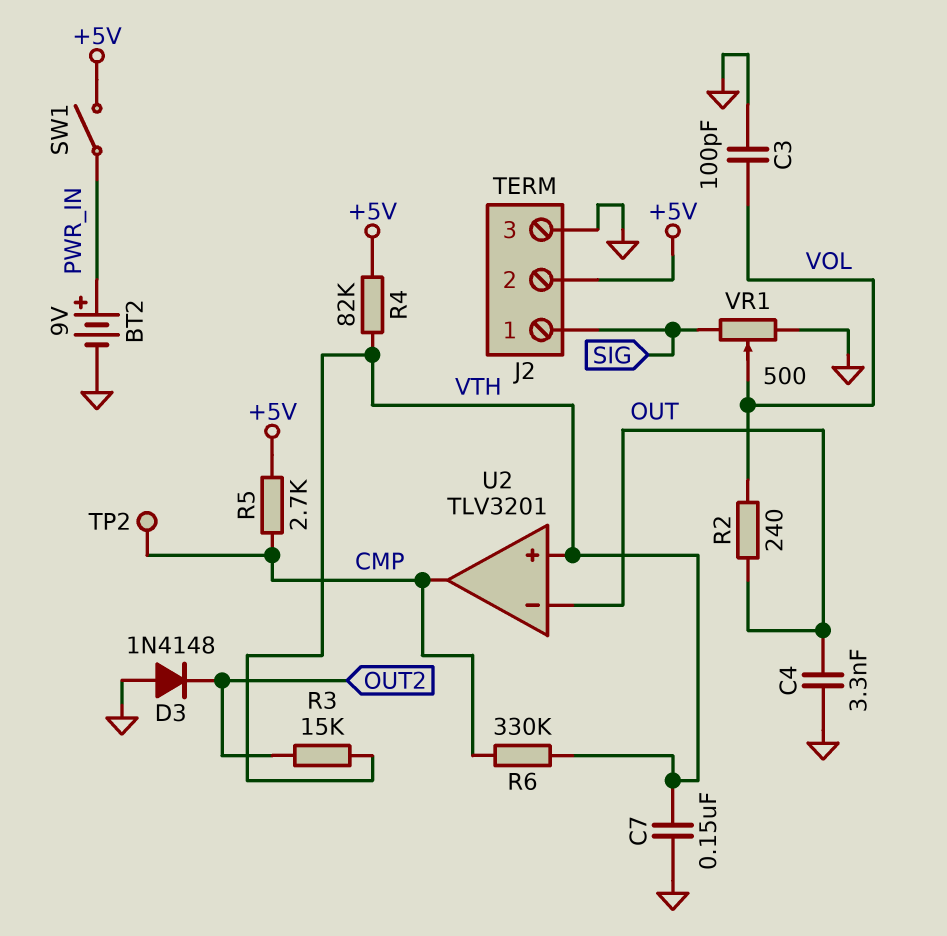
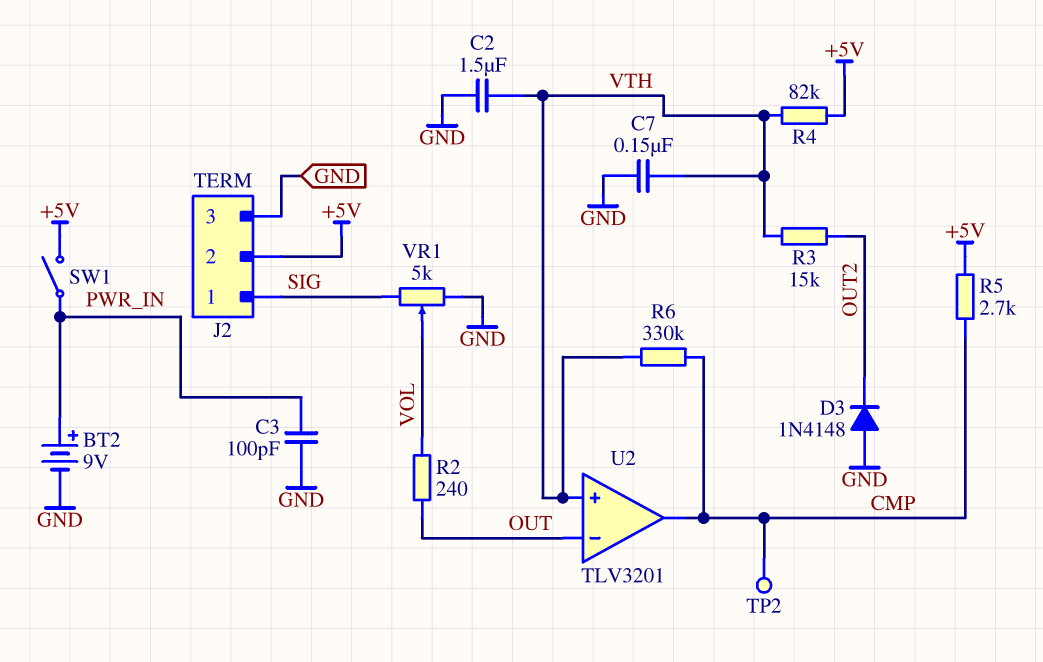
C2: none -> 1.5uF (GND, VTH)
C3: 100pF (GND, VOL) -> 100pF (GND, PWR_IN)
C4: 3.3nF (GND, OUT) -> none
VR1: 500 (GND, SIG, wiper VOL) -> 5k (GND, SIG, wiper VOL)

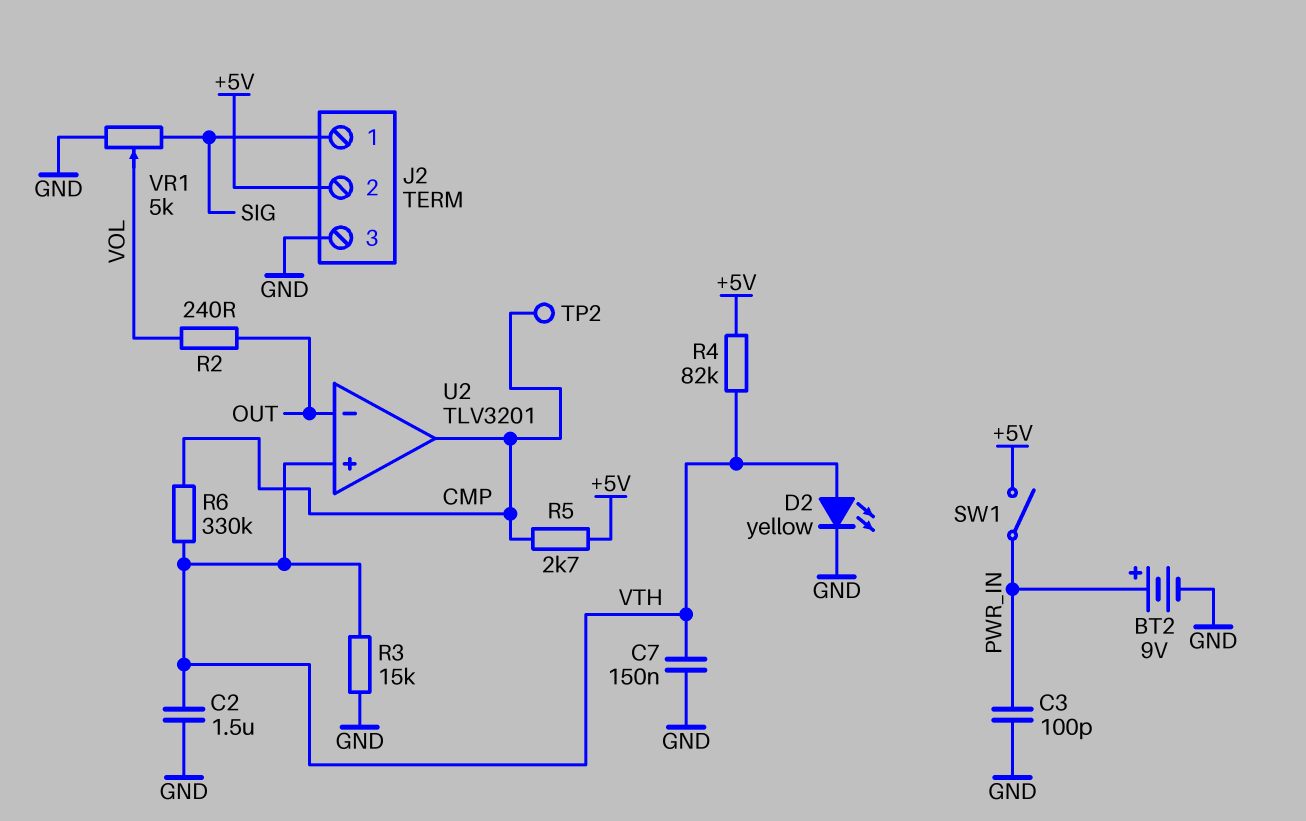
D2: none -> LED yellow (A VTH, K GND)
D3: diode 1N4148 (A GND, K OUT2) -> none
R3: 15k (OUT2, VTH) -> 15k (GND, VTH)

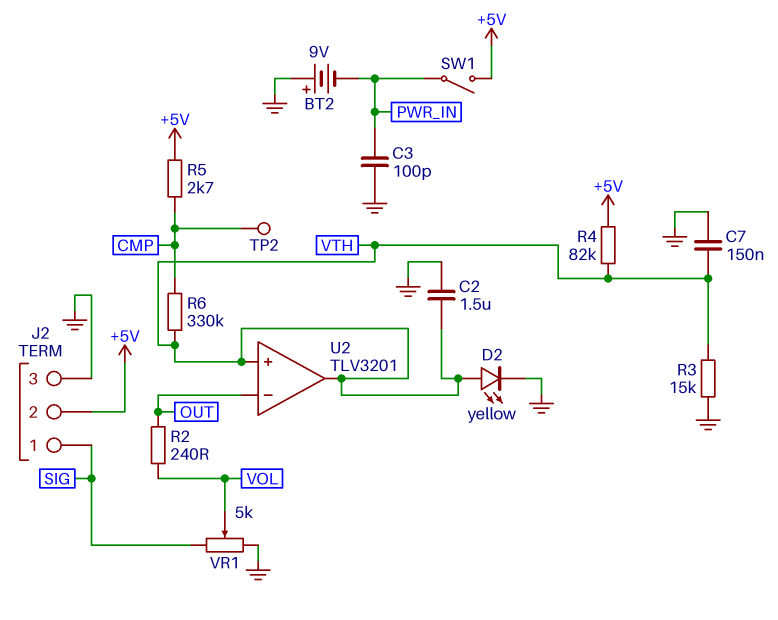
BT2: 9V (plus PWR_IN, minus GND) -> 9V (plus GND, minus PWR_IN)
U2 pin out: CMP -> VTH

